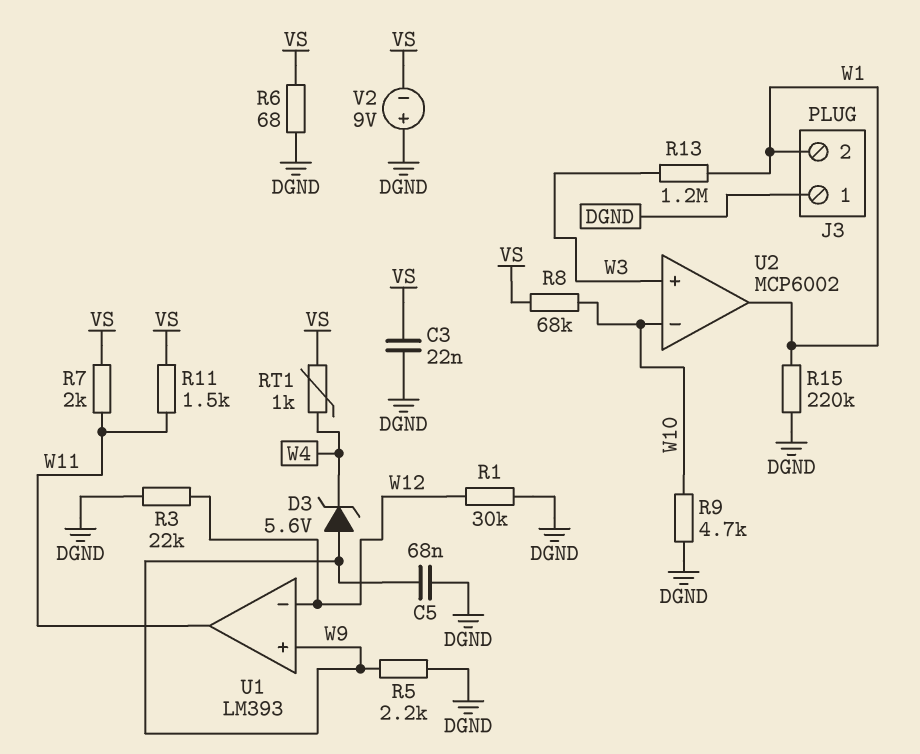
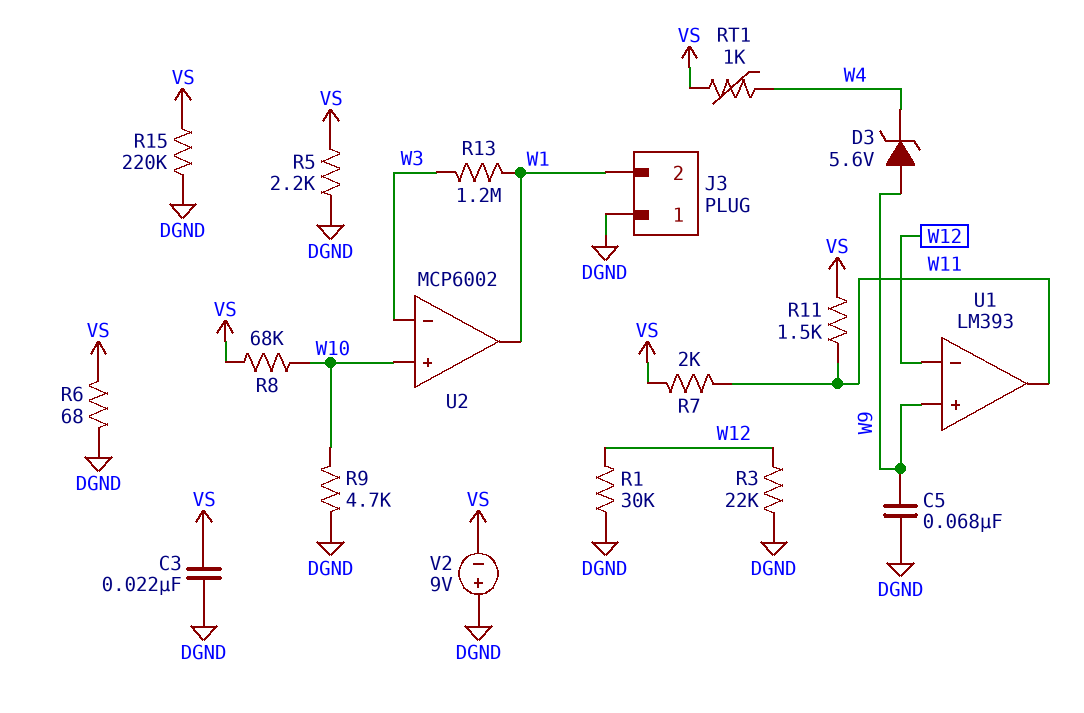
R5: 2.2k (DGND, W9) -> 2.2k (DGND, VS)
R15: 220k (DGND, W1) -> 220k (DGND, VS)
U2 pin in+: W3 -> W10
U2 pin in-: W10 -> W3

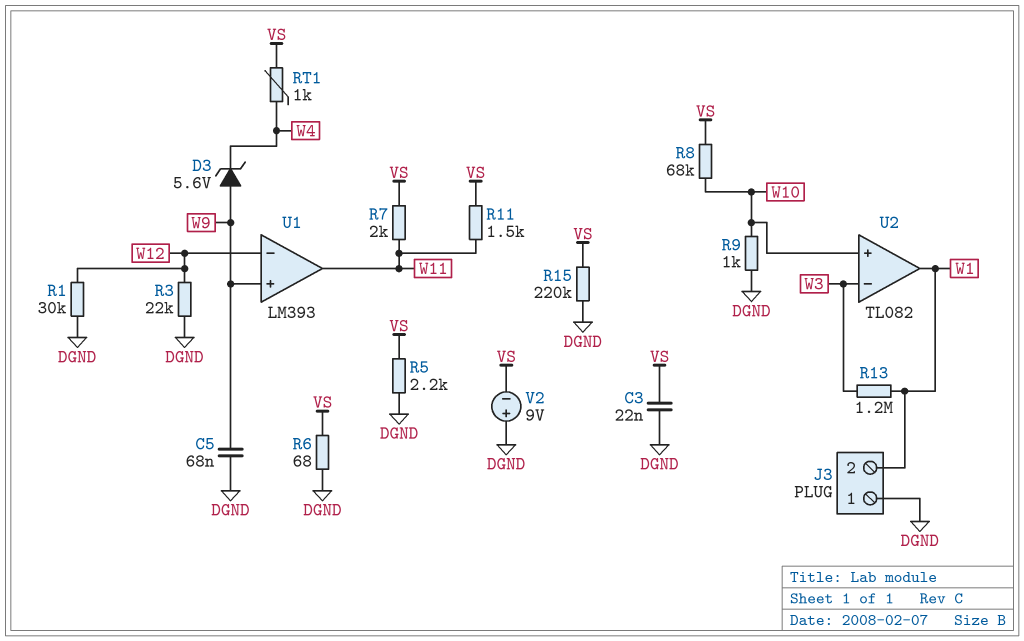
R9: 4.7k (DGND, W10) -> 1k (DGND, W10)
U2: MCP6002 -> TL082

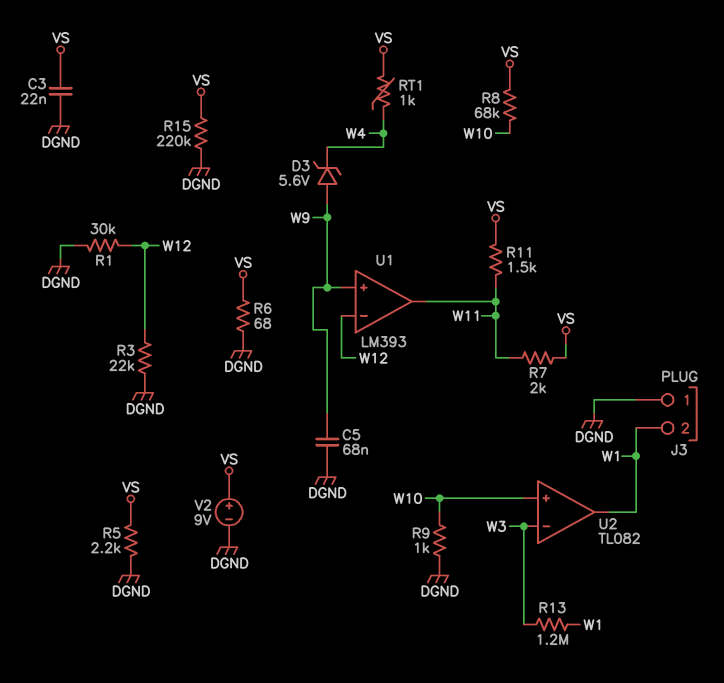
V2: 9V (plus DGND, minus VS) -> 9V (plus VS, minus DGND)

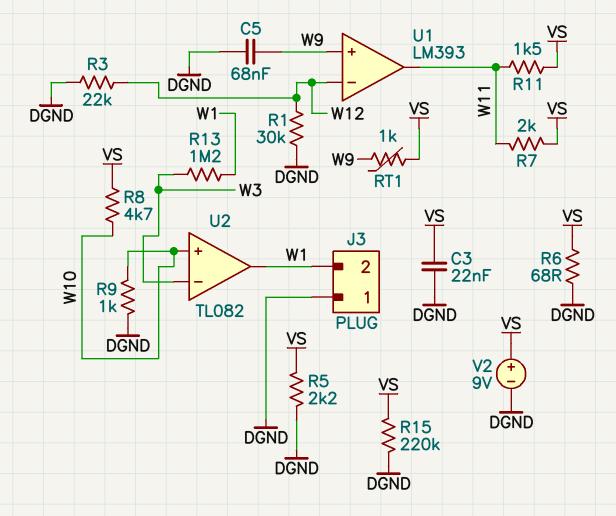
D3: zener 5.6V (A W9, K W4) -> none
R8: 68k (VS, W10) -> 4.7k (VS, W10)
RT1: 1k (VS, W4) -> 1k (VS, W9)

